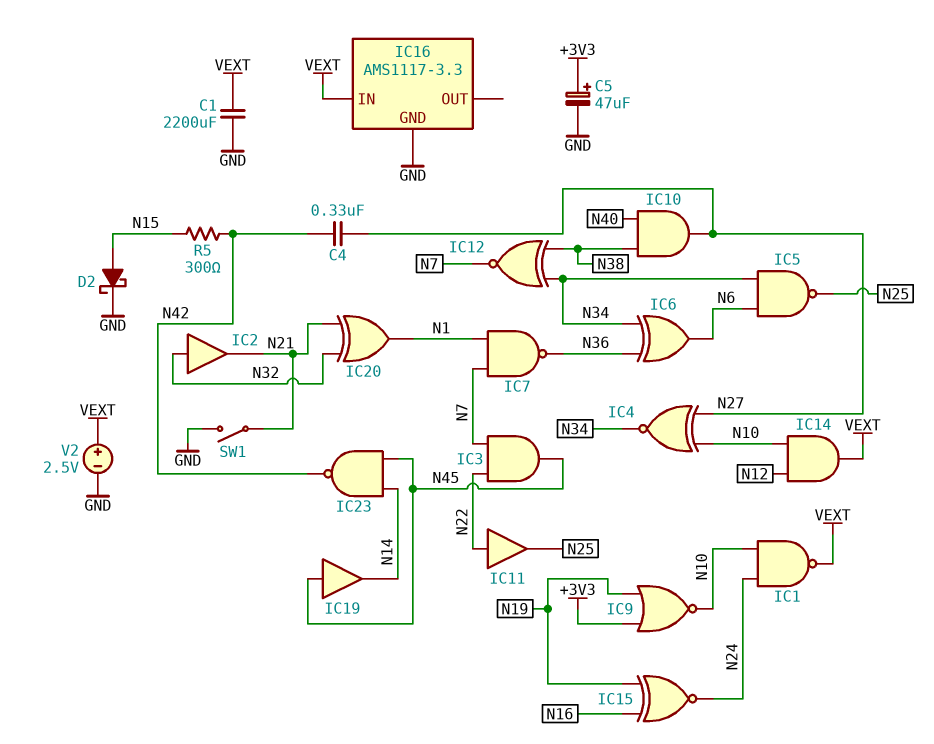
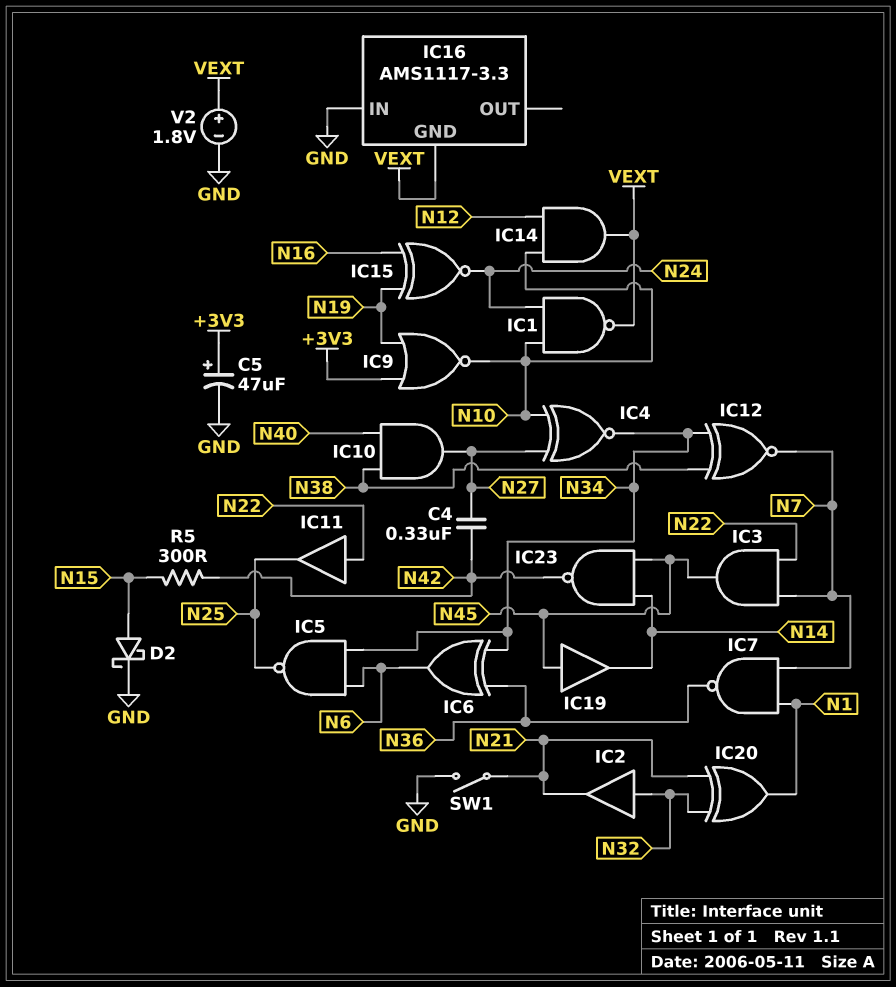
C1: 2200uF (GND, VEXT) -> none
IC16 pin GND: GND -> VEXT
IC16 pin IN: VEXT -> GND
V2: 2.5V (plus VEXT, minus GND) -> 1.8V (plus VEXT, minus GND)

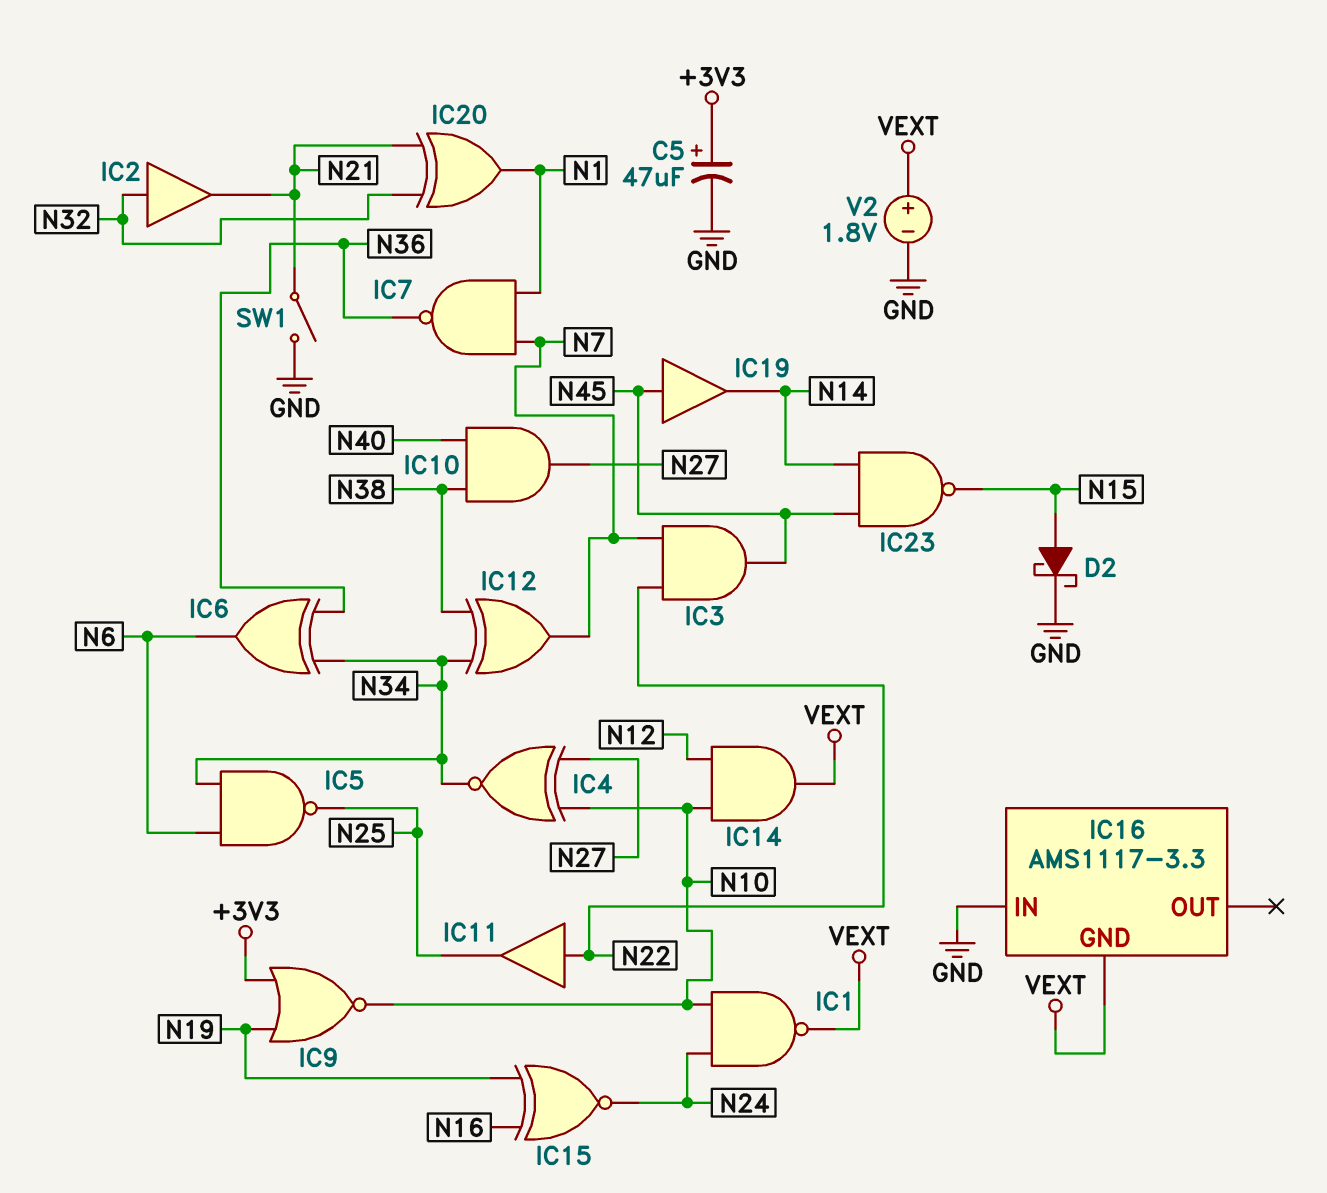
C4: 330nF (N27, N42) -> none
IC12: XNOR (in N34, in N38, out N7) -> XOR (in N34, in N38, out N7)
IC23: NAND (in N14, in N45, out N42) -> NAND (in N14, in N45, out N15)
R5: 300 (N15, N42) -> none

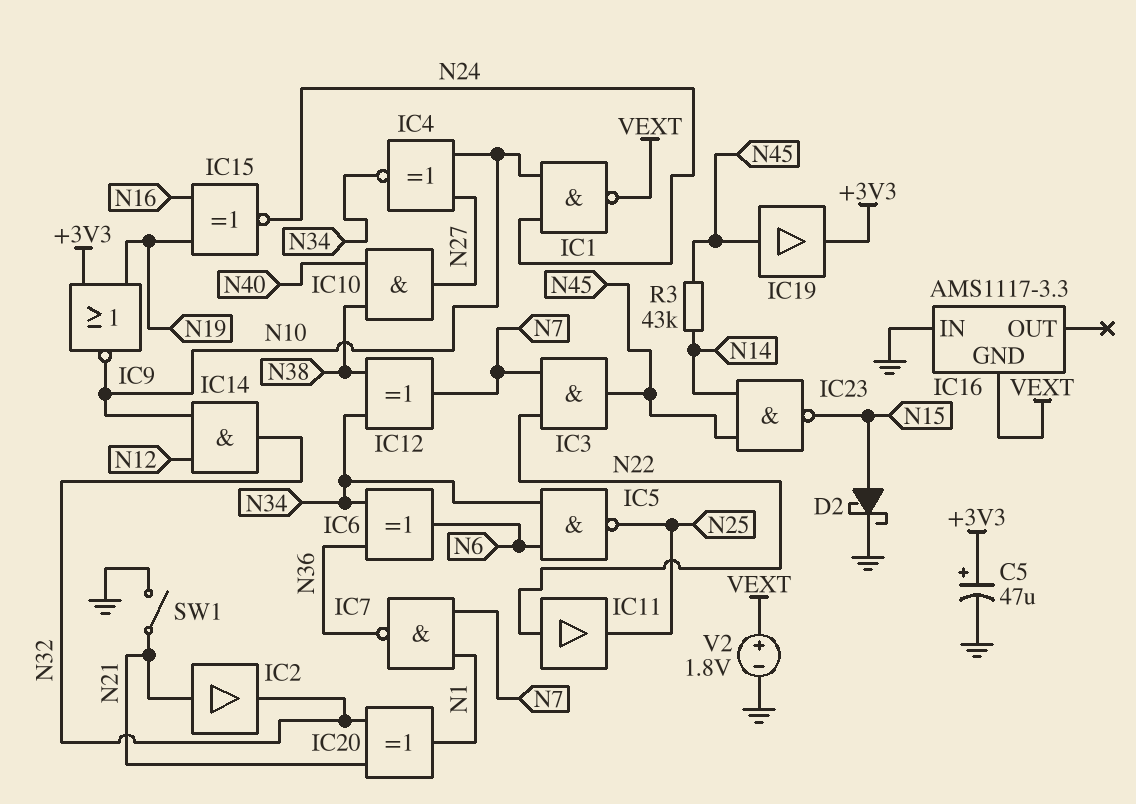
IC2: buffer (in N32, out N21) -> buffer (in N21, out N32)
IC14: AND (in N10, in N12, out VEXT) -> AND (in N10, in N12, out N32)
IC19: buffer (in N45, out N14) -> buffer (in N45, out +3V3)
R3: none -> 43k (N14, N45)

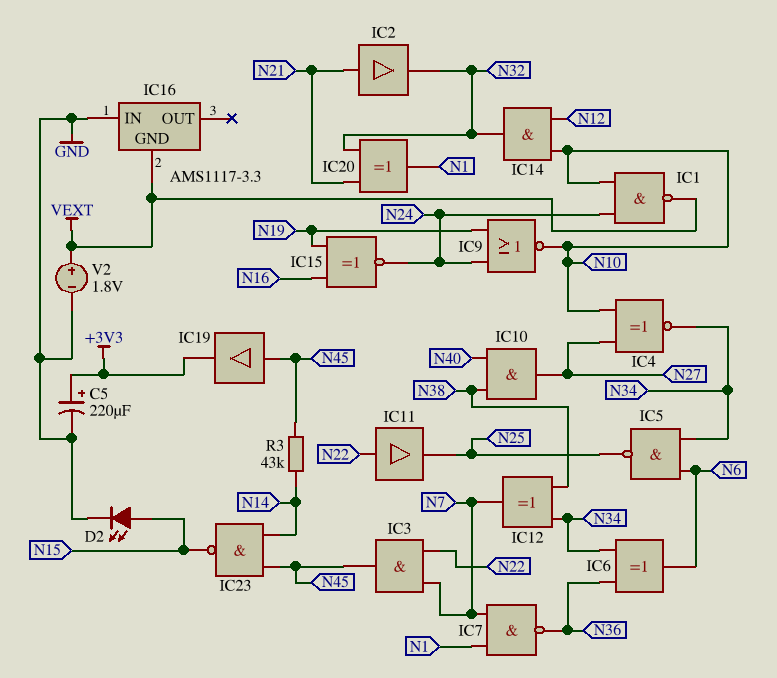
C5: 47uF (plus +3V3, minus GND) -> 220uF (plus +3V3, minus GND)
D2: schottky (A N15, K GND) -> LED (A N15, K GND)
IC9: NOR (in +3V3, in N19, out N10) -> NOR (in N19, in N24, out N10)
SW1: switch (GND, N21) -> none

